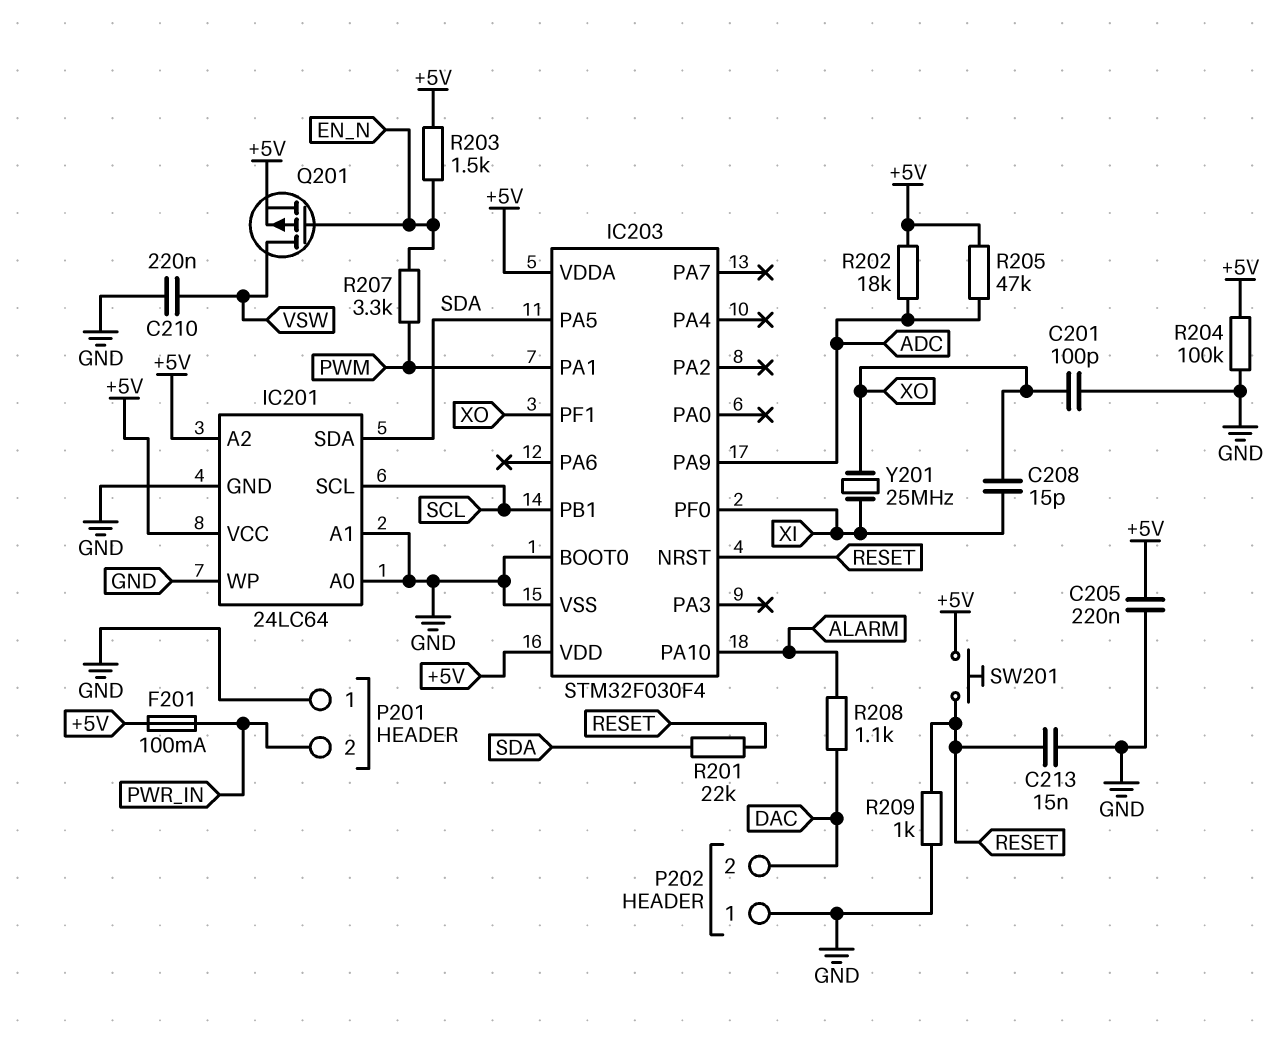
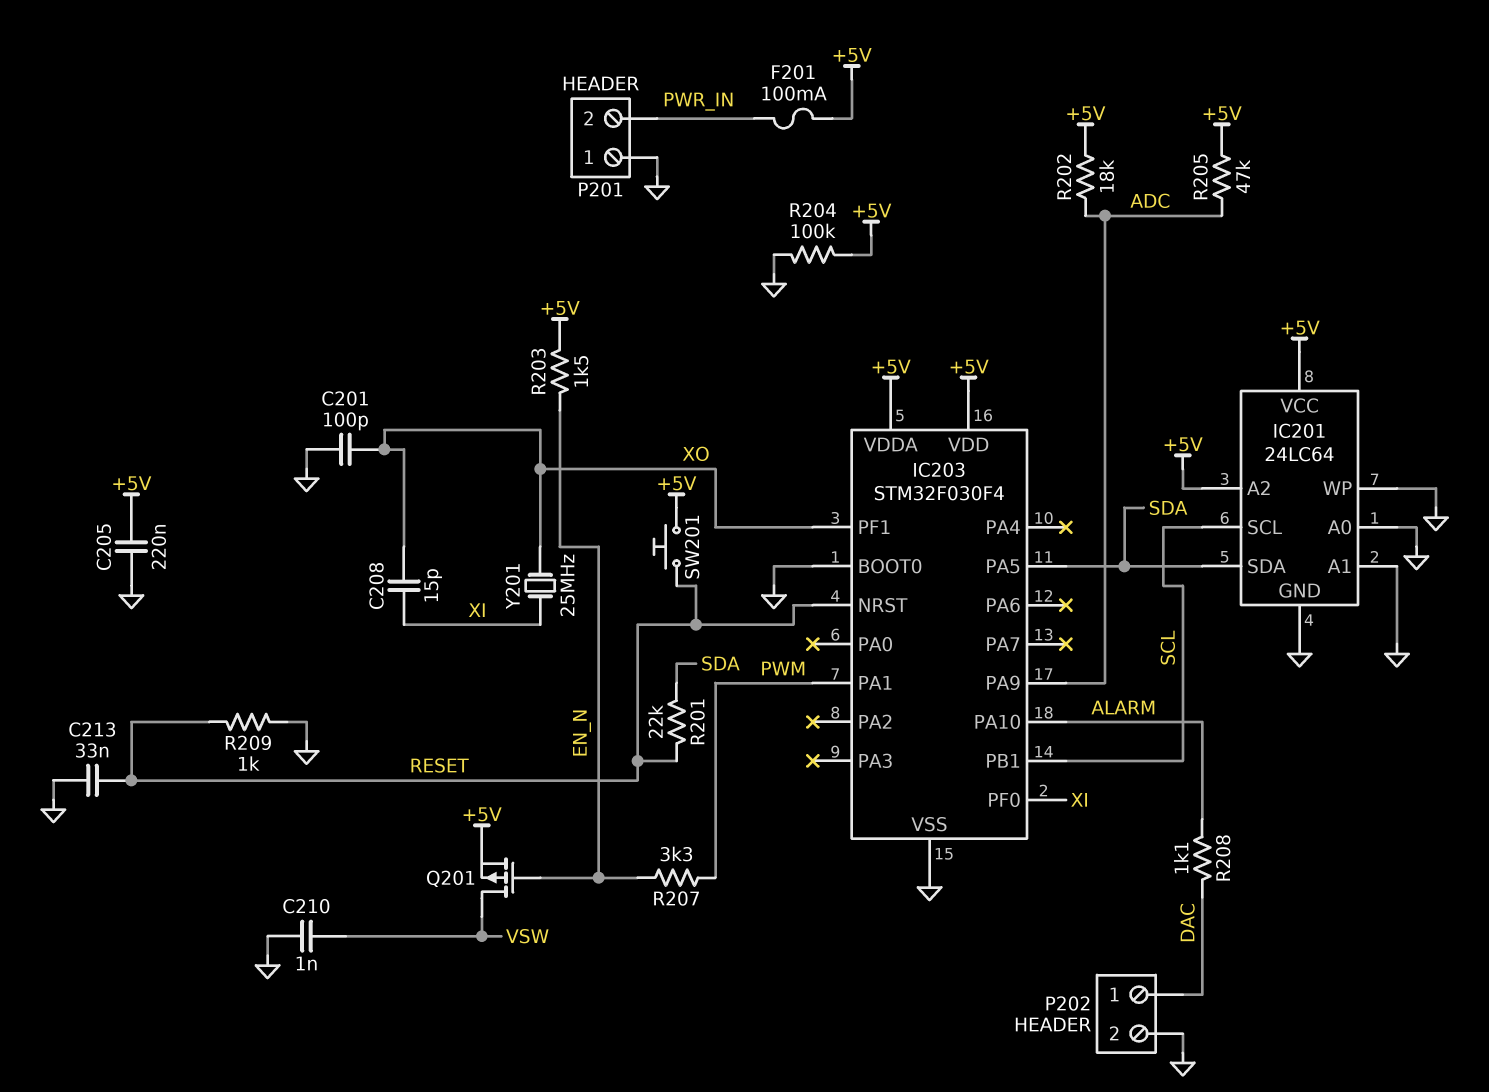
C210: 220nF (GND, VSW) -> 1nF (GND, VSW)
C213: 15nF (GND, RESET) -> 33nF (GND, RESET)
P202 pin 1: GND -> DAC
P202 pin 2: DAC -> GND

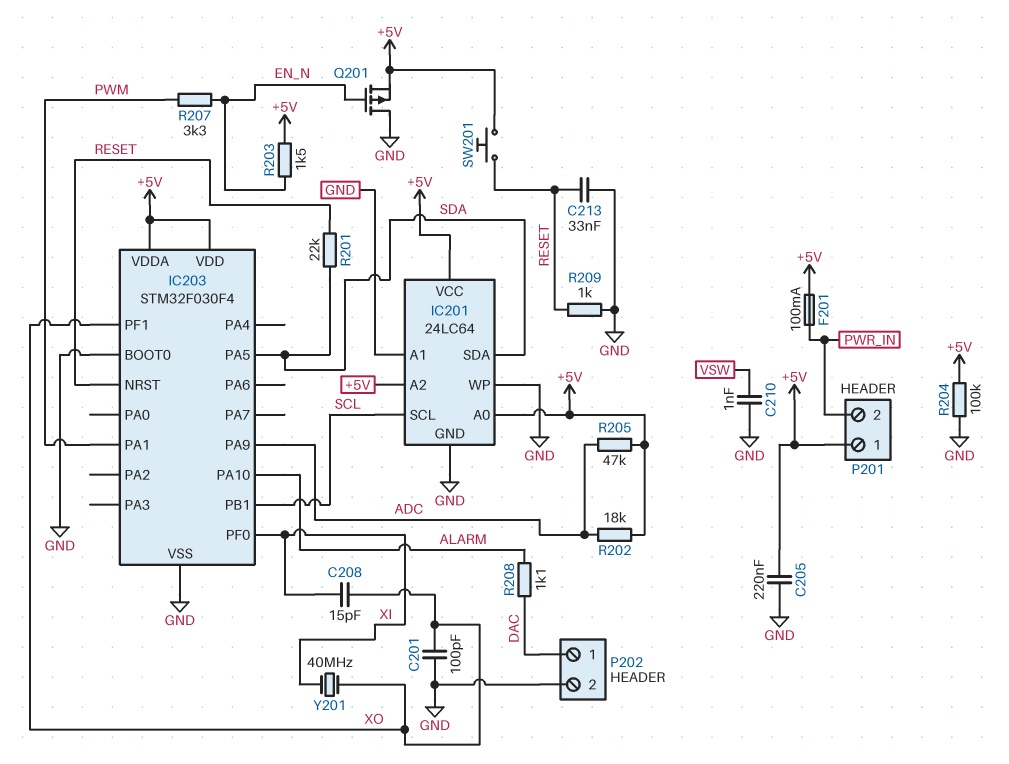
IC201 pin A0: GND -> +5V
P201 pin 1: GND -> +5V
Q201: PMOS (G EN_N, D VSW, S +5V) -> PMOS (G EN_N, D GND, S +5V)
Y201: 25MHz (XI, XO) -> 40MHz (XI, XO)

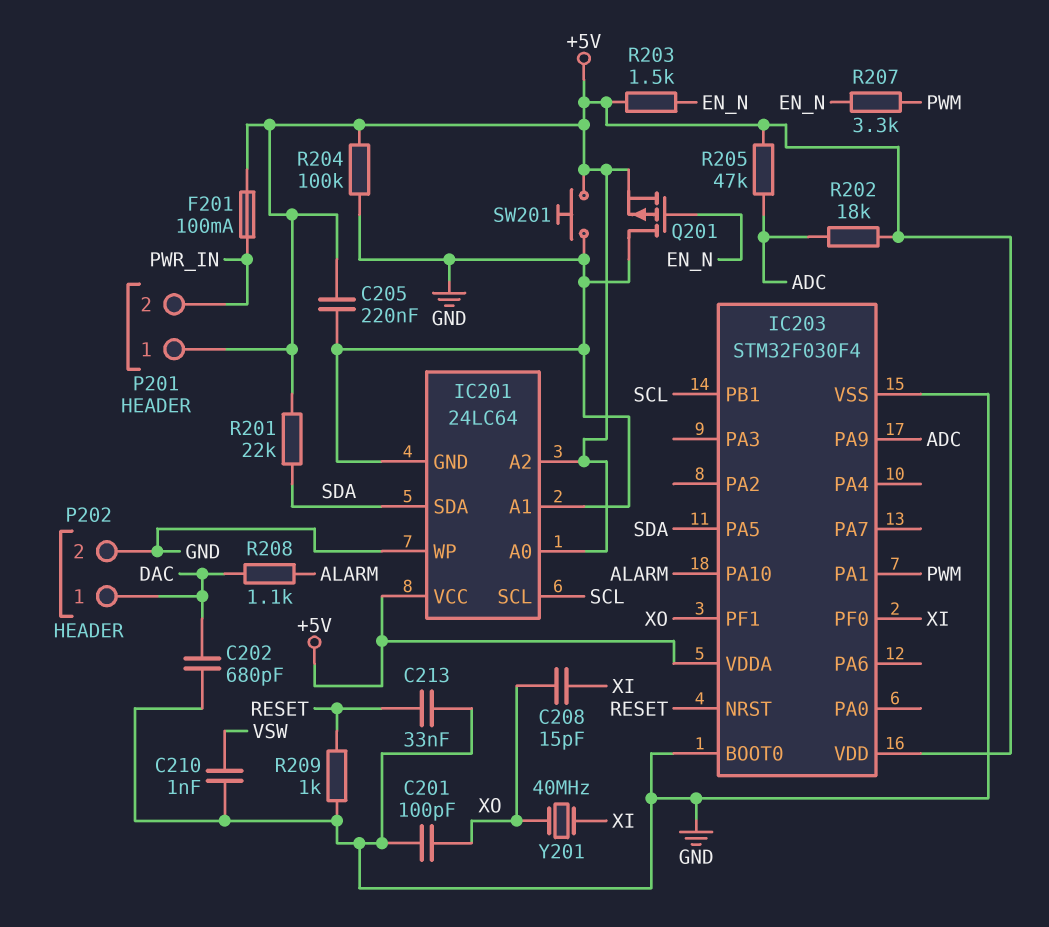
C202: none -> 680pF (DAC, GND)
R201: 22k (RESET, SDA) -> 22k (+5V, SDA)
SW201: button (+5V, RESET) -> button (+5V, GND)

